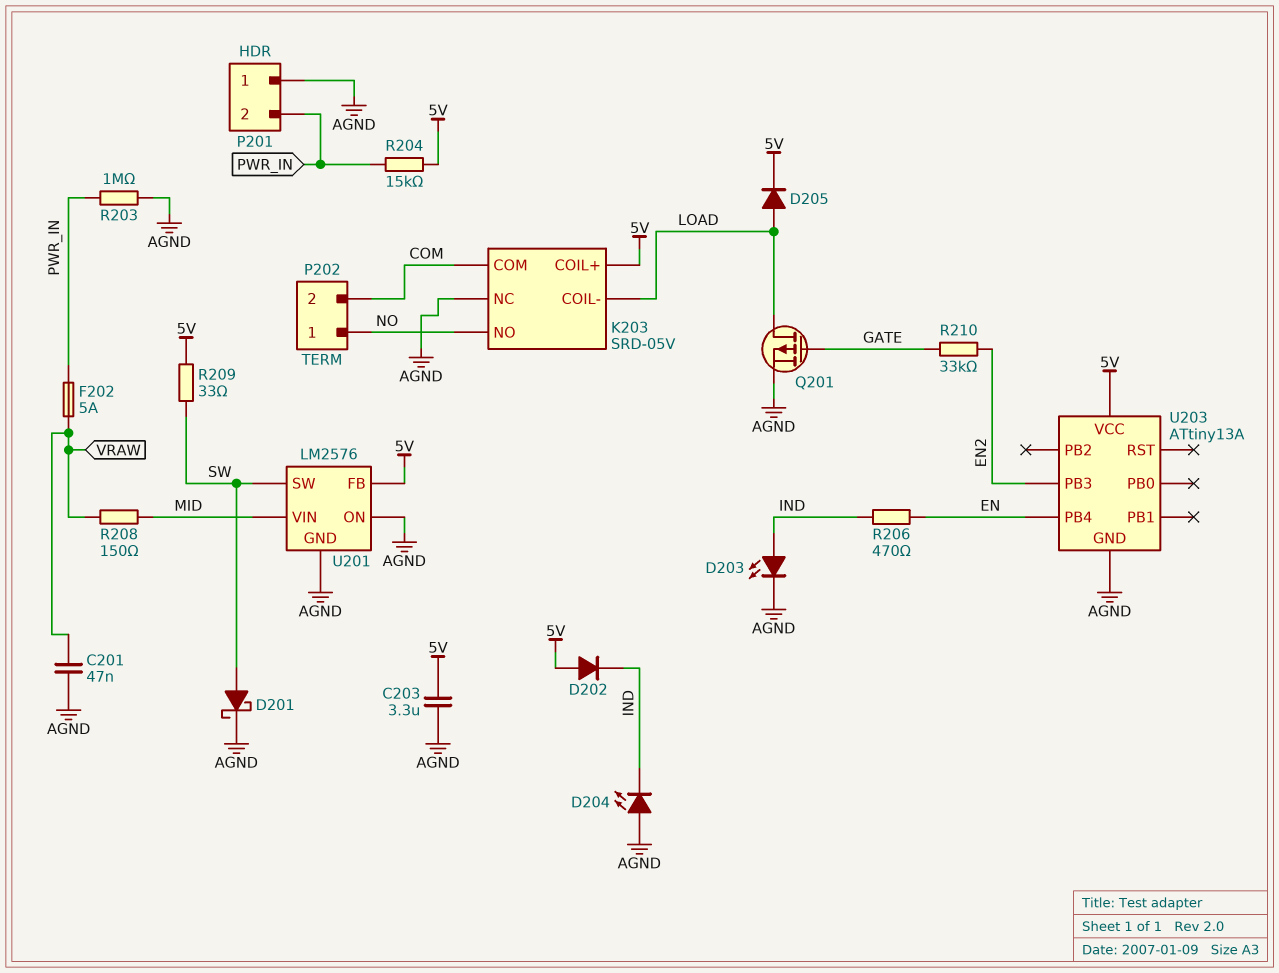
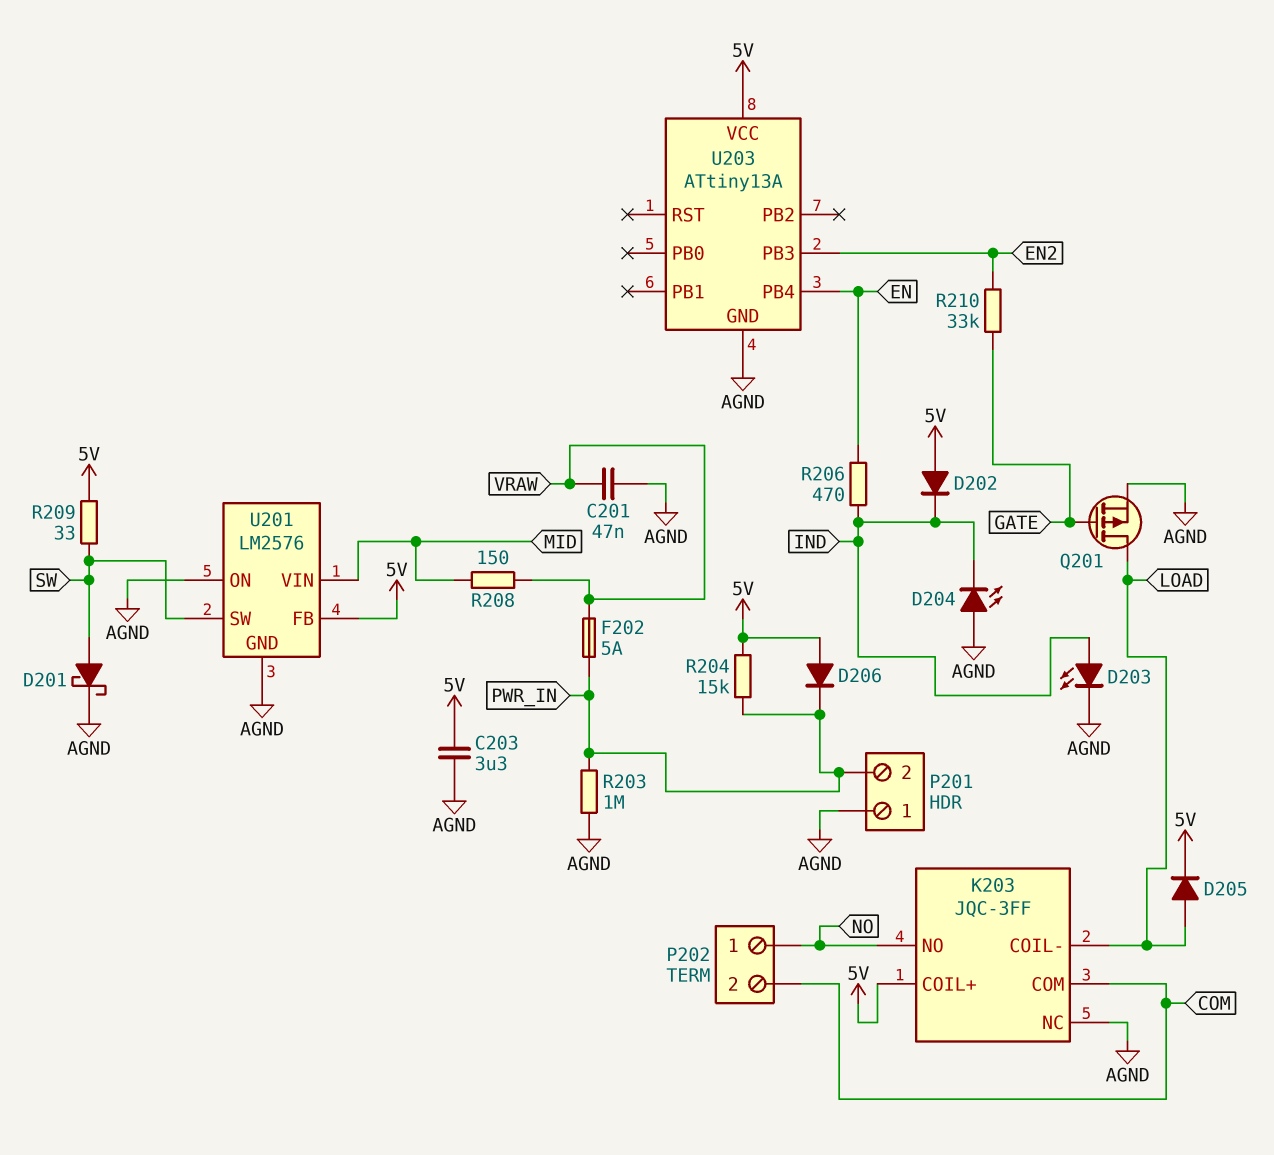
D206: none -> diode (A 5V, K PWR_IN)
K203: SRD-05V -> JQC-3FF

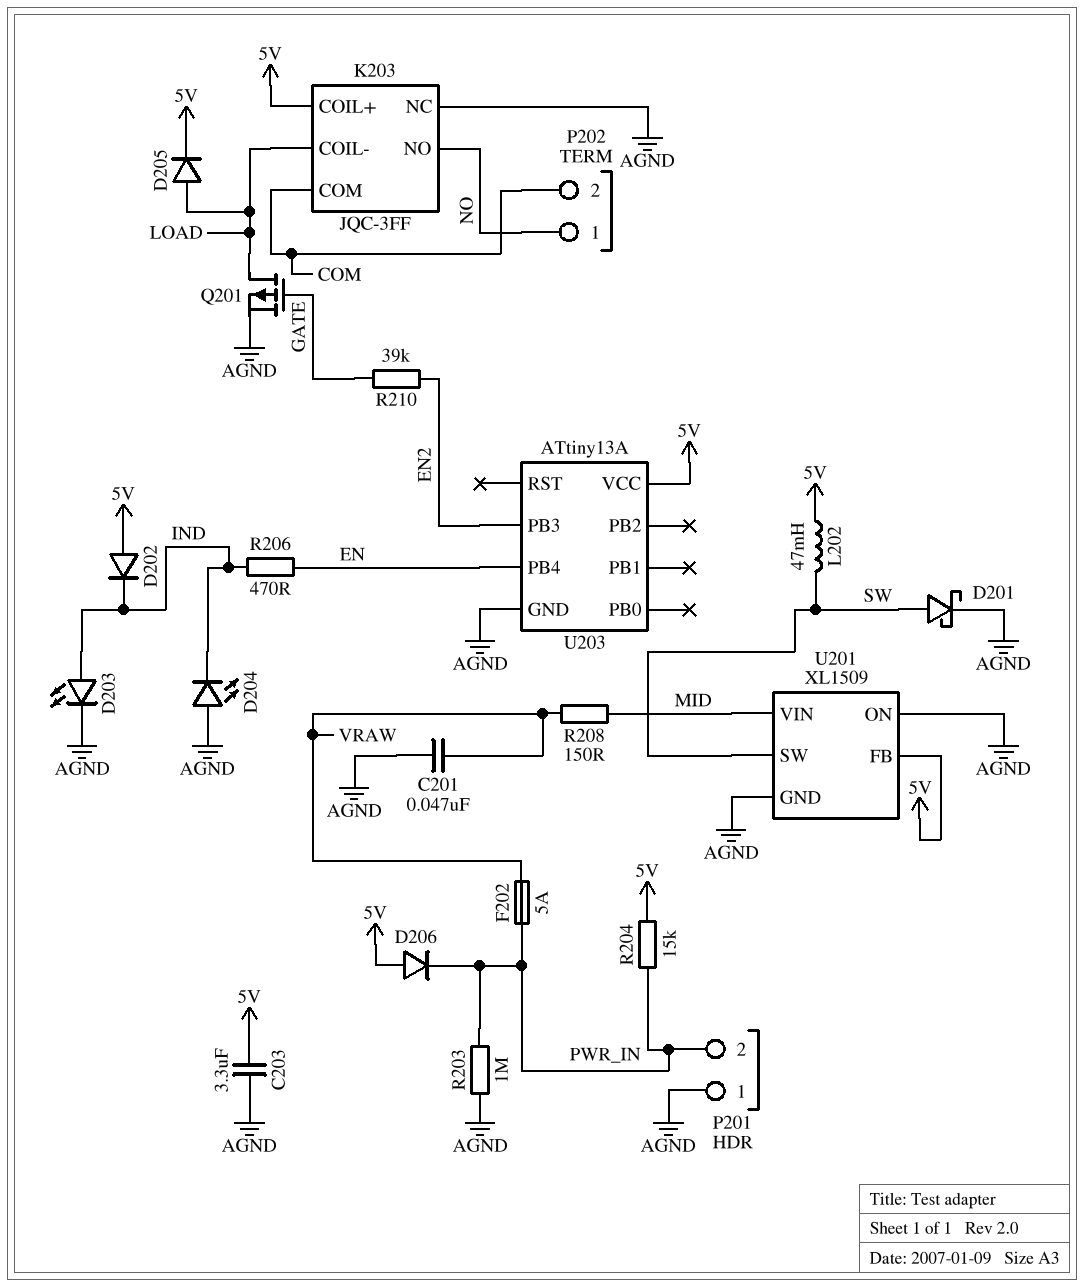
L202: none -> 47mH (5V, SW)
R209: 33 (5V, SW) -> none
R210: 33k (EN2, GATE) -> 39k (EN2, GATE)
U201: LM2576 -> XL1509

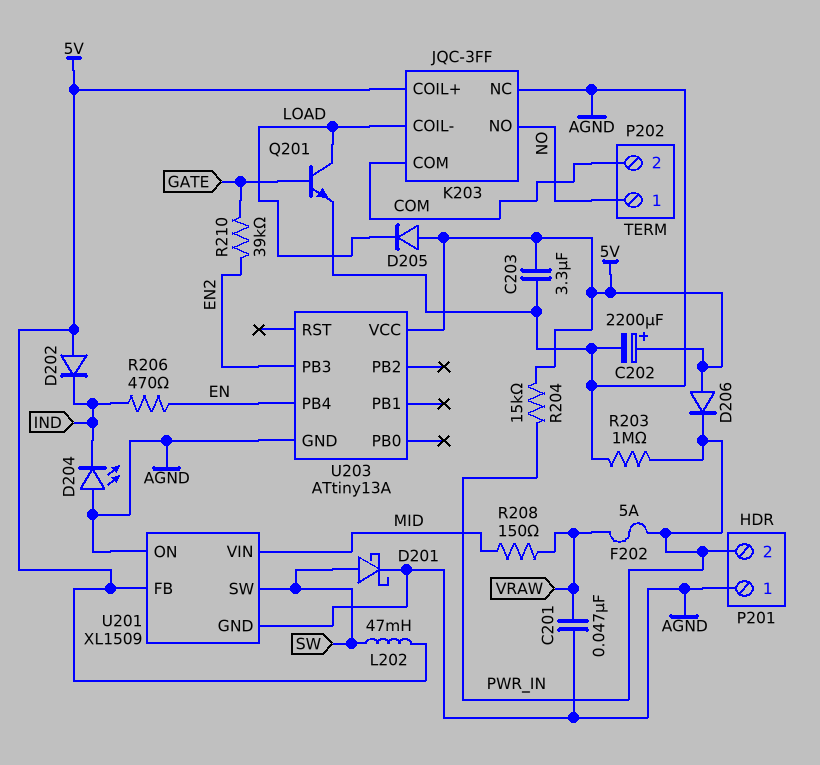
C202: none -> 2200uF (plus 5V, minus AGND)
D203: LED (A IND, K AGND) -> none
D205: diode (A LOAD, K 5V) -> diode (A 5V, K LOAD)
Q201: PMOS (G GATE, D LOAD, S AGND) -> NPN (B GATE, C LOAD, E AGND)

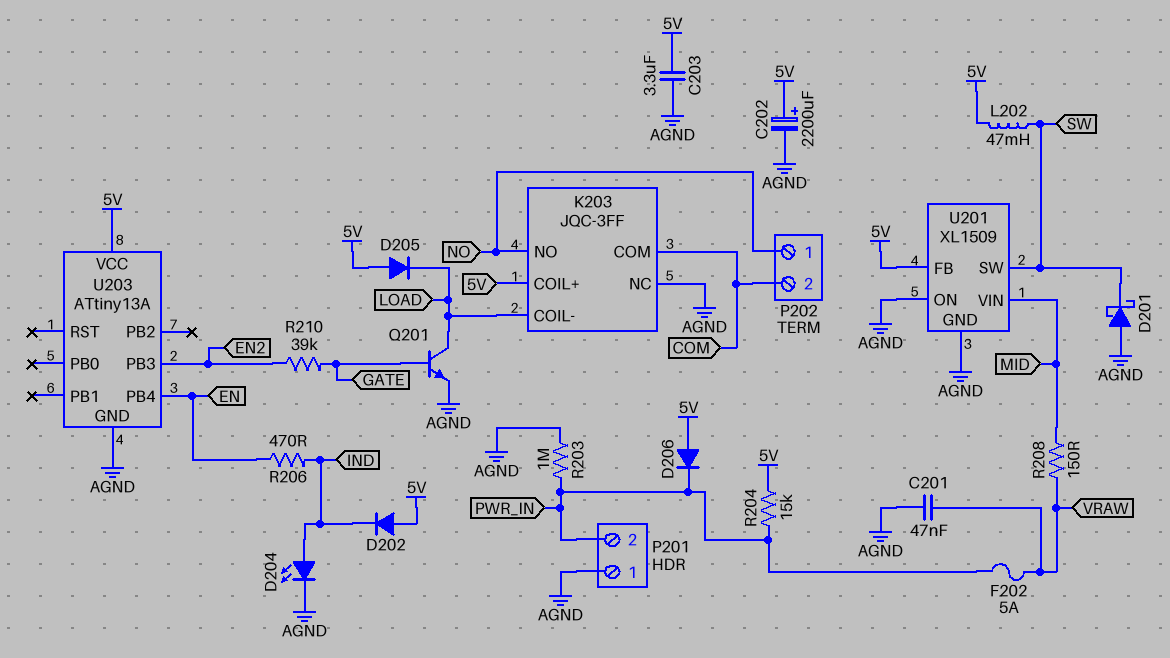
D201: schottky (A SW, K AGND) -> schottky (A AGND, K SW)
D204: LED (A AGND, K IND) -> LED (A IND, K AGND)

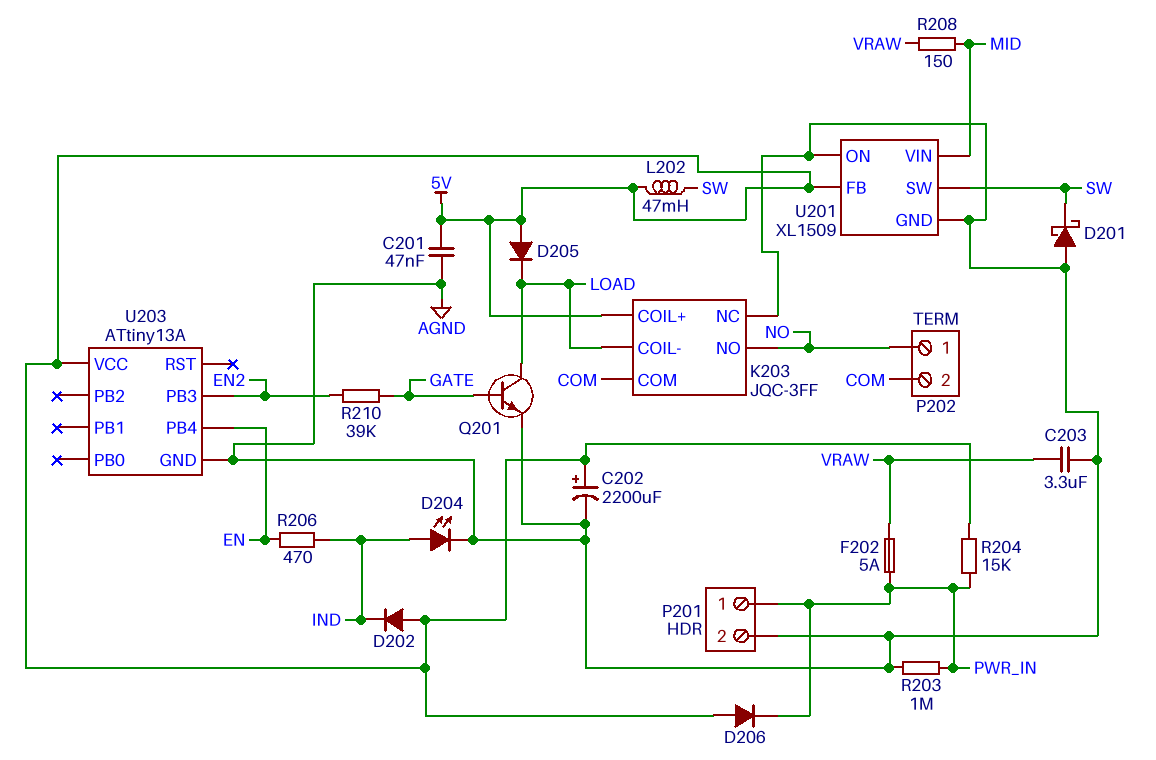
C201: 47nF (AGND, VRAW) -> 47nF (5V, AGND)
C203: 3.3uF (5V, AGND) -> 3.3uF (AGND, VRAW)
P201 pin 1: AGND -> PWR_IN
P201 pin 2: PWR_IN -> AGND

